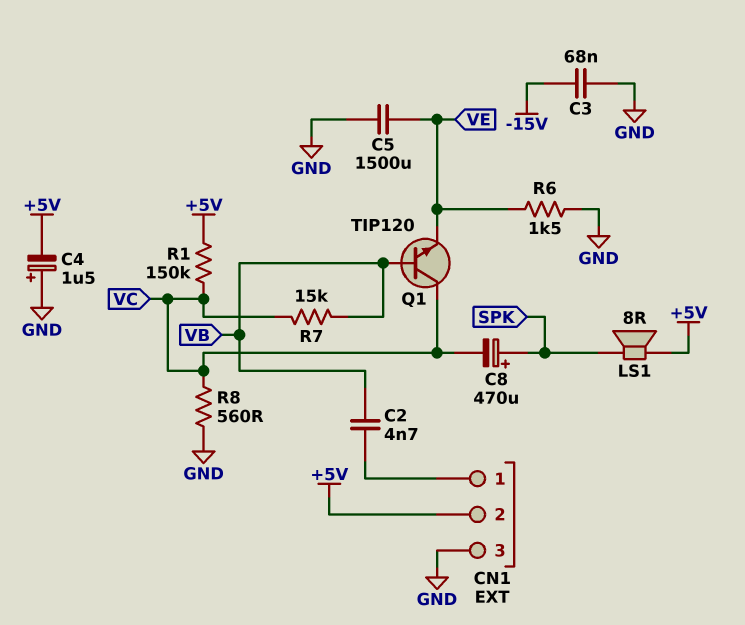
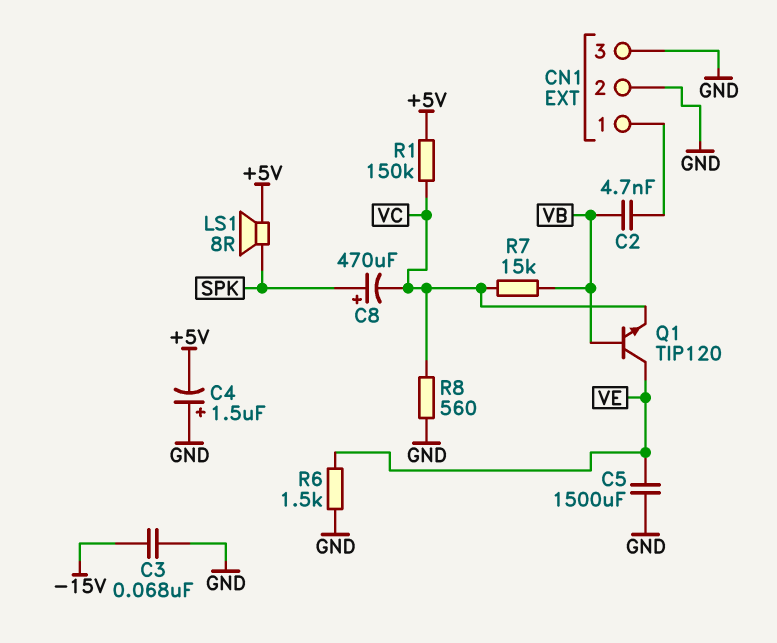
CN1 pin 2: +5V -> GND
Q1: NPN TIP120 (B VB, C VC, E VE) -> NPN TIP120 (B VB, C VE, E VC)

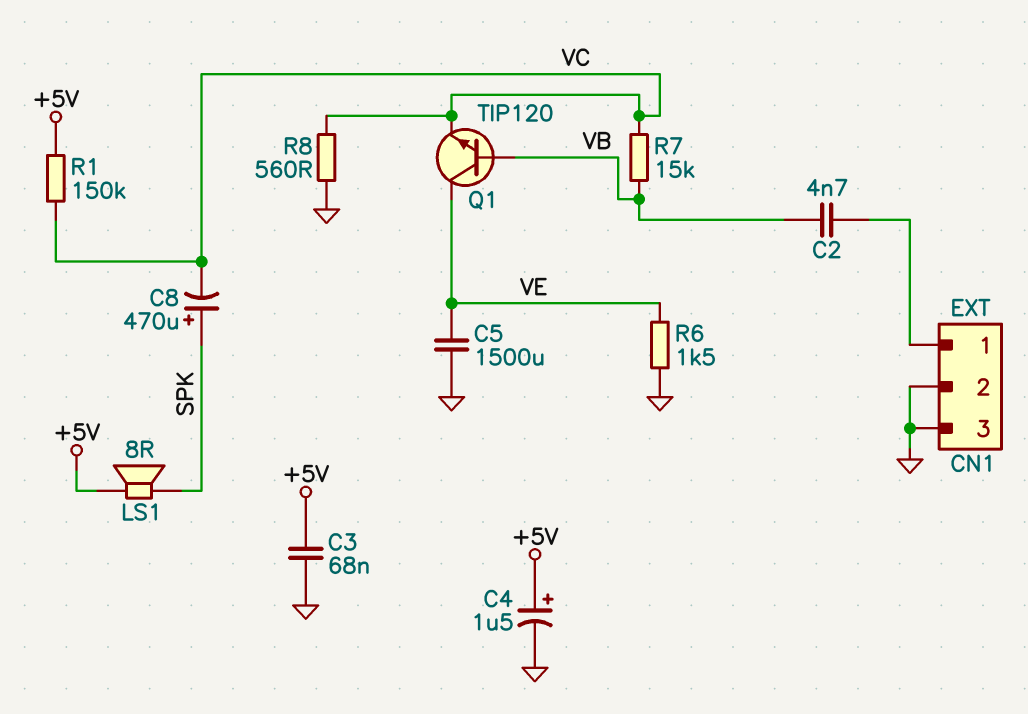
C3: 68nF (-15V, GND) -> 68nF (+5V, GND)
C4: 1.5uF (plus GND, minus +5V) -> 1.5uF (plus +5V, minus GND)

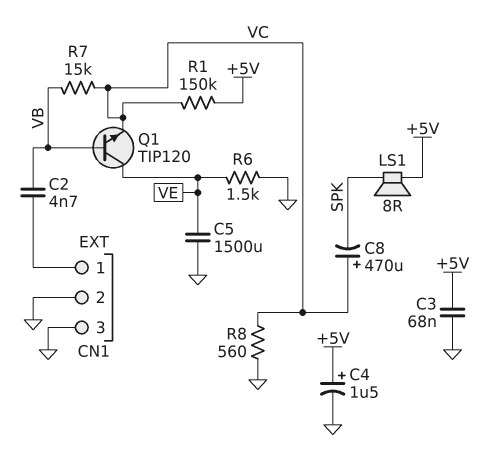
C8: 470uF (plus SPK, minus VC) -> 470uF (plus VC, minus SPK)

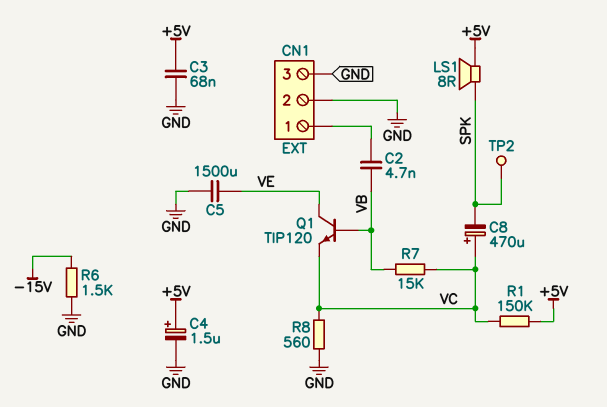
R6: 1.5k (GND, VE) -> 1.5k (-15V, GND)
TP2: none -> test point (SPK)

